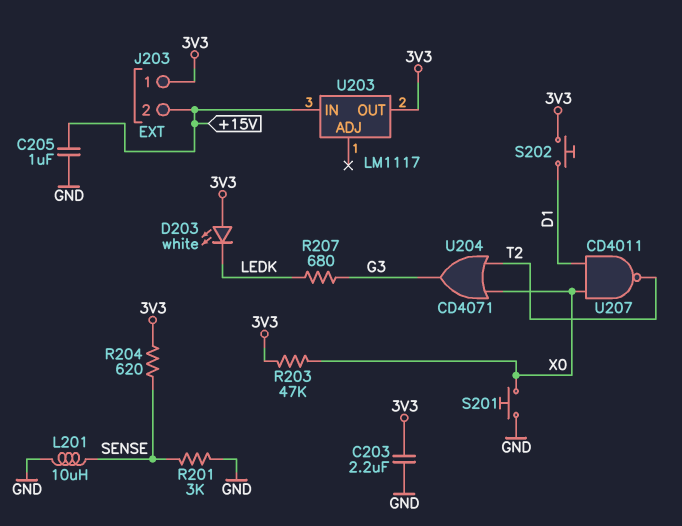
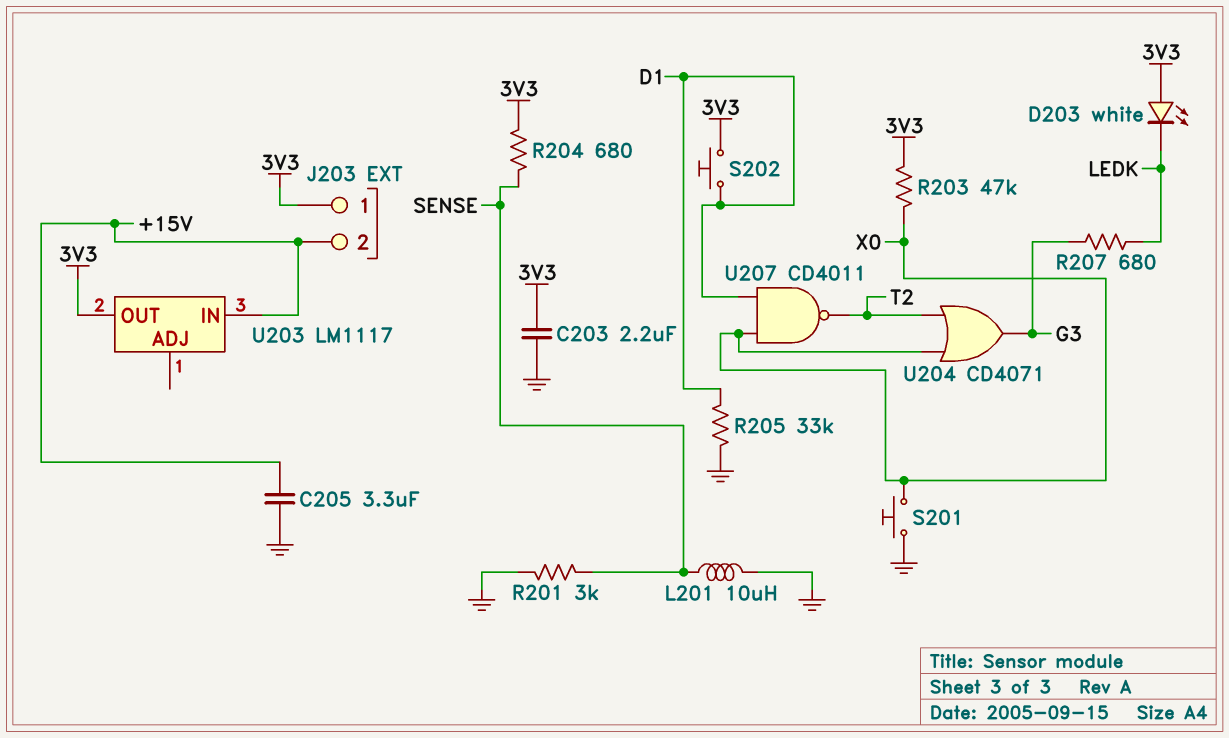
C205: 1uF (+15V, GND) -> 3.3uF (+15V, GND)
R204: 620 (3V3, SENSE) -> 680 (3V3, SENSE)
R205: none -> 33k (D1, GND)

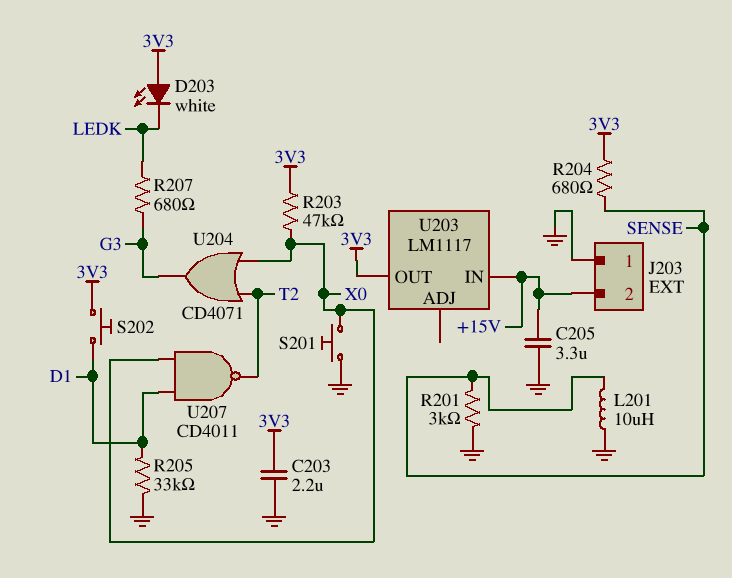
J203 pin 1: 3V3 -> GND

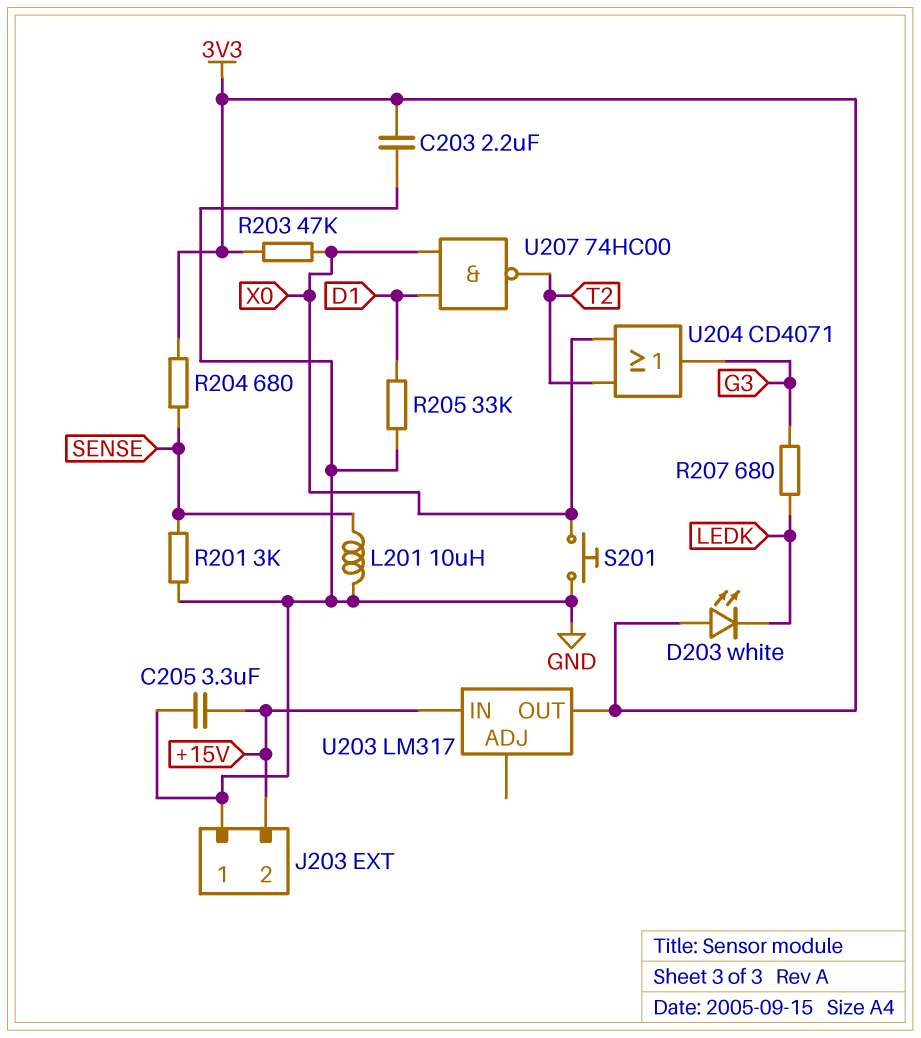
S202: button (3V3, D1) -> none
U203: LM1117 -> LM317
U207: NAND CD4011 (in D1, in X0, out T2) -> NAND 74HC00 (in D1, in X0, out T2)

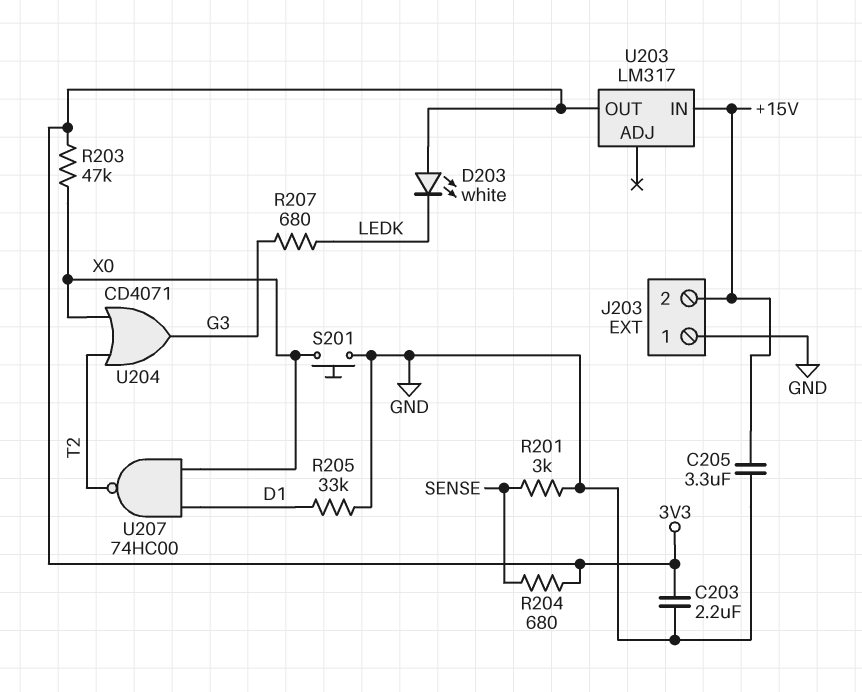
L201: 10uH (GND, SENSE) -> none

